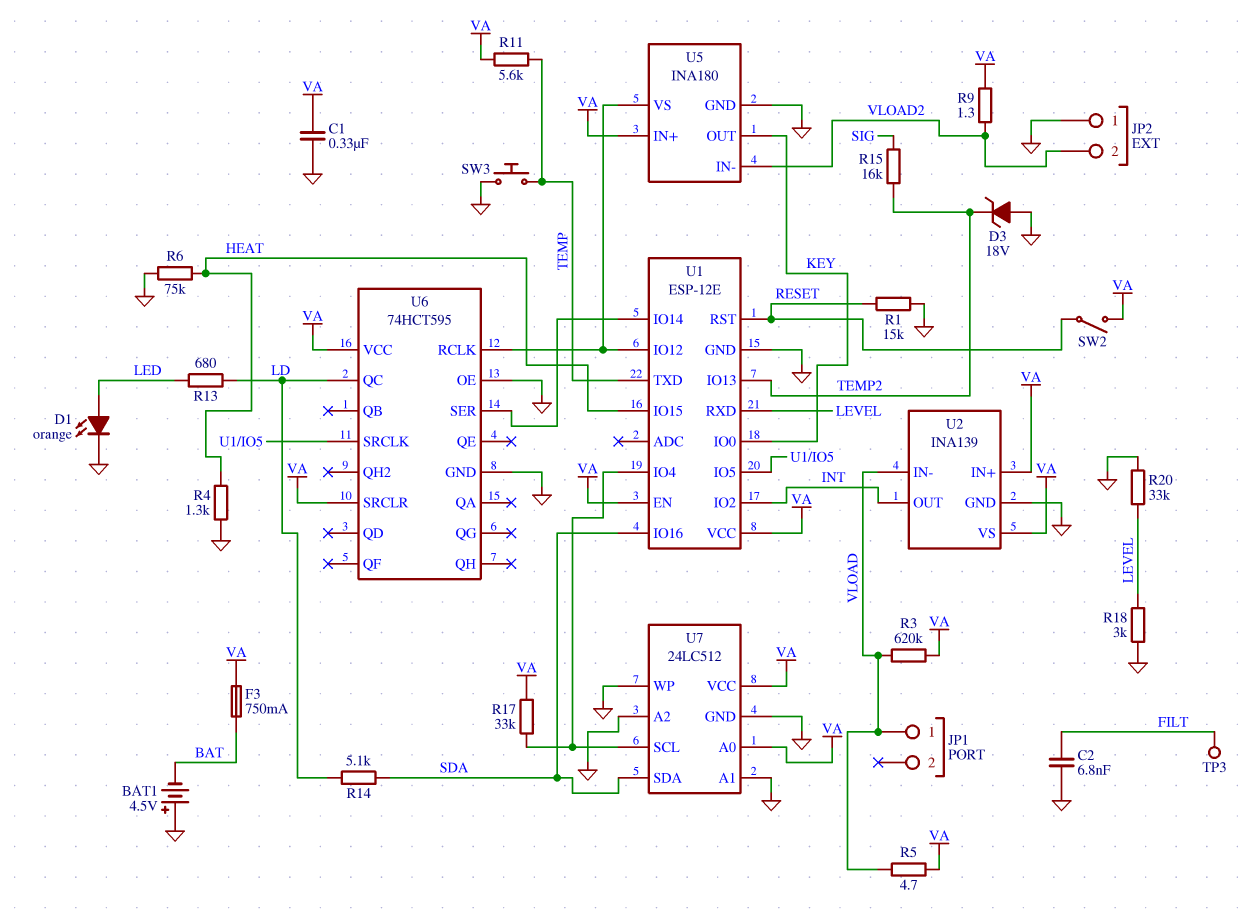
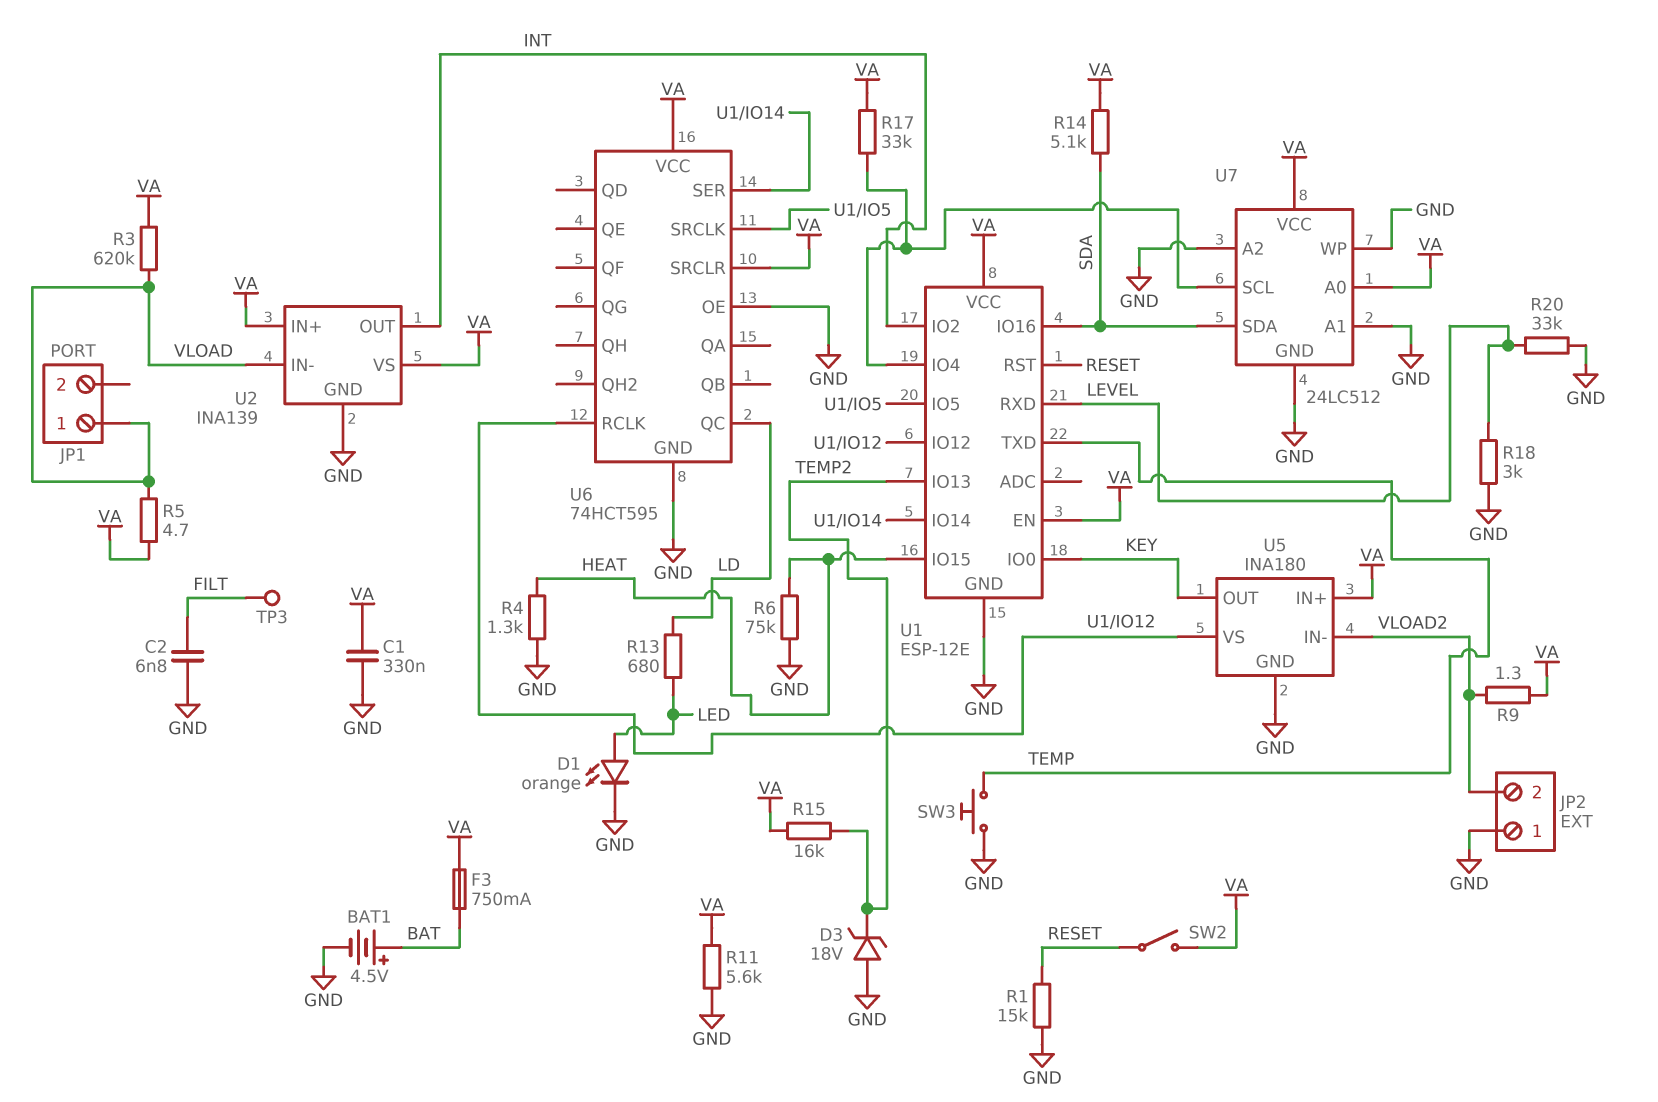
BAT1: 4.5V (plus GND, minus BAT) -> 4.5V (plus BAT, minus GND)
R11: 5.6k (TEMP, VA) -> 5.6k (GND, VA)
R14: 5.1k (LD, SDA) -> 5.1k (SDA, VA)
R15: 16k (SIG, TEMP2) -> 16k (TEMP2, VA)

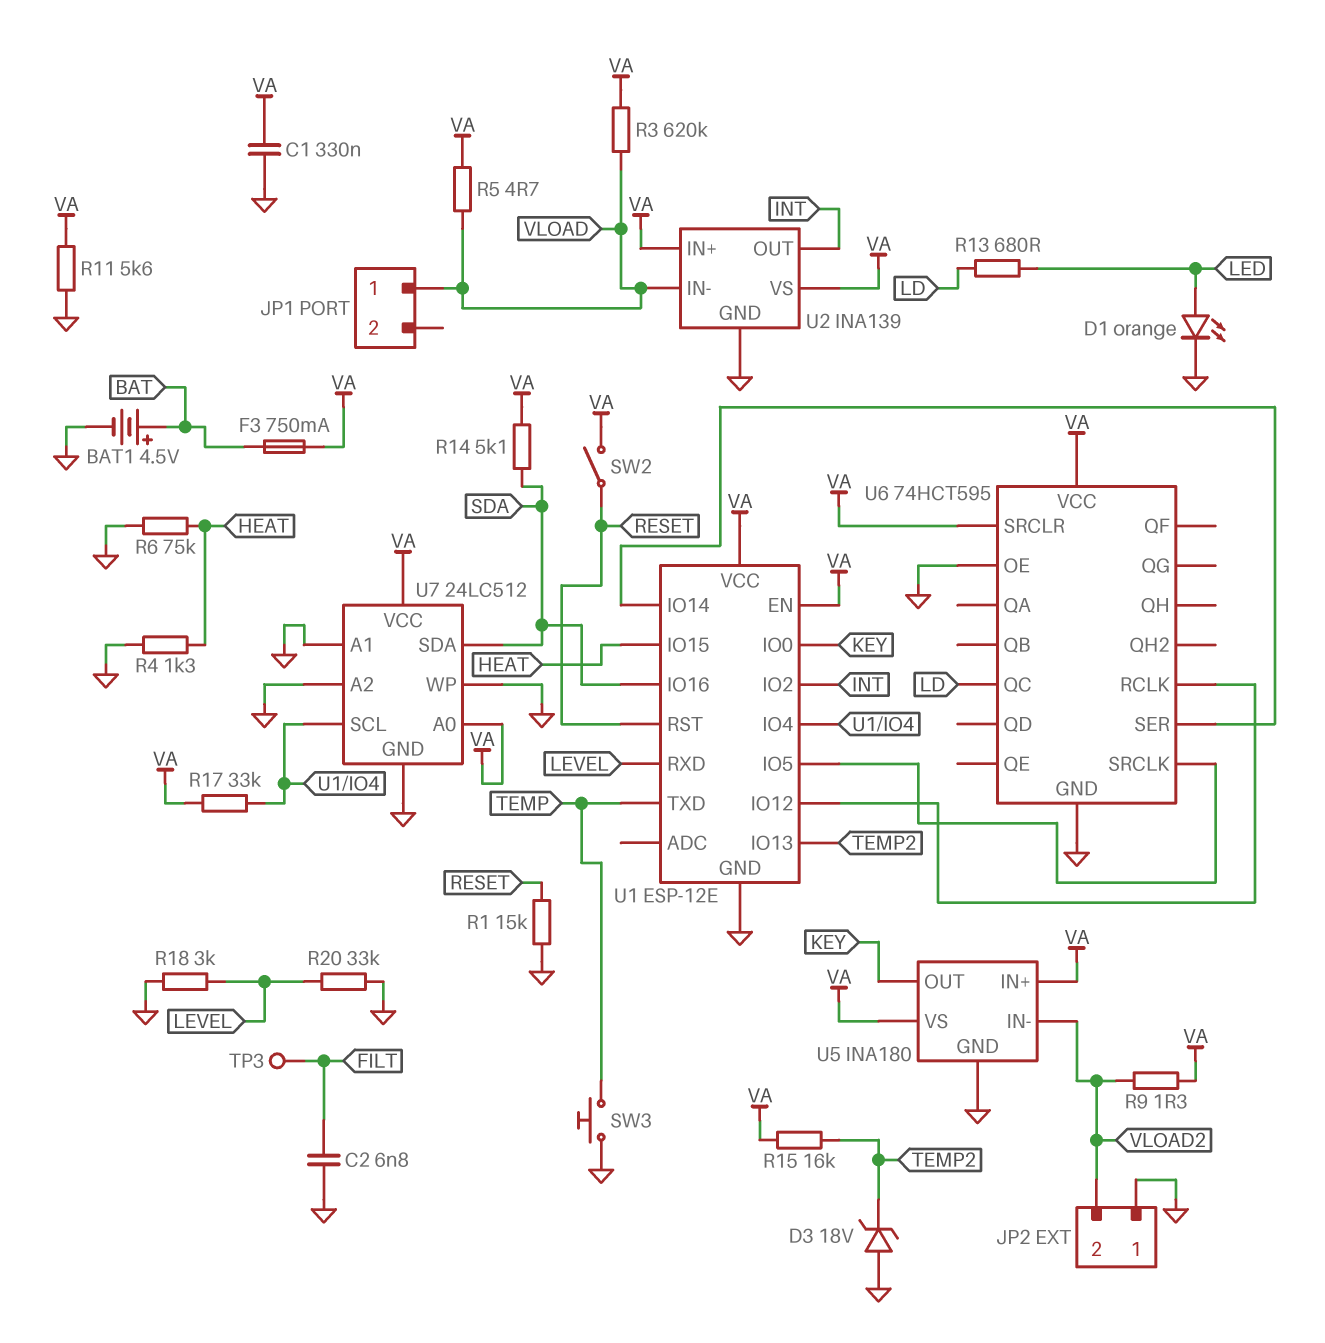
U5 pin VS: U1/IO12 -> VA

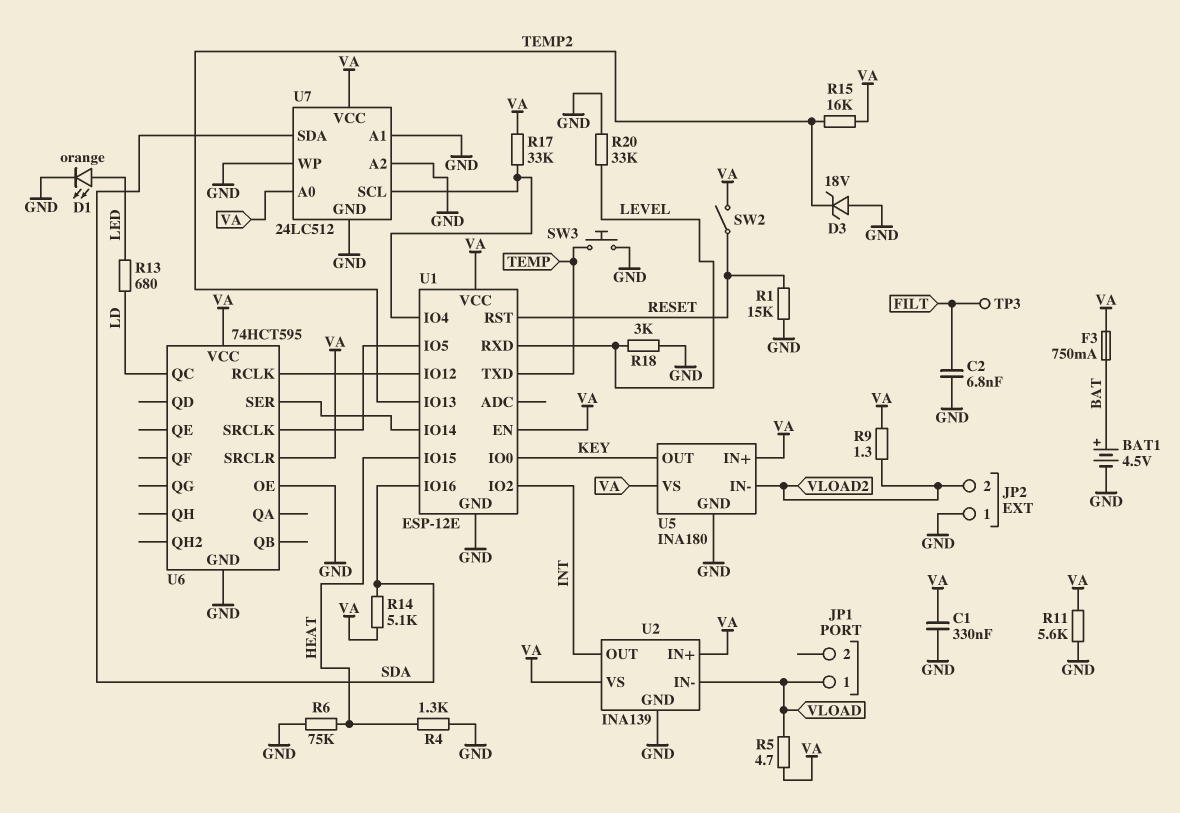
R3: 620k (VA, VLOAD) -> none

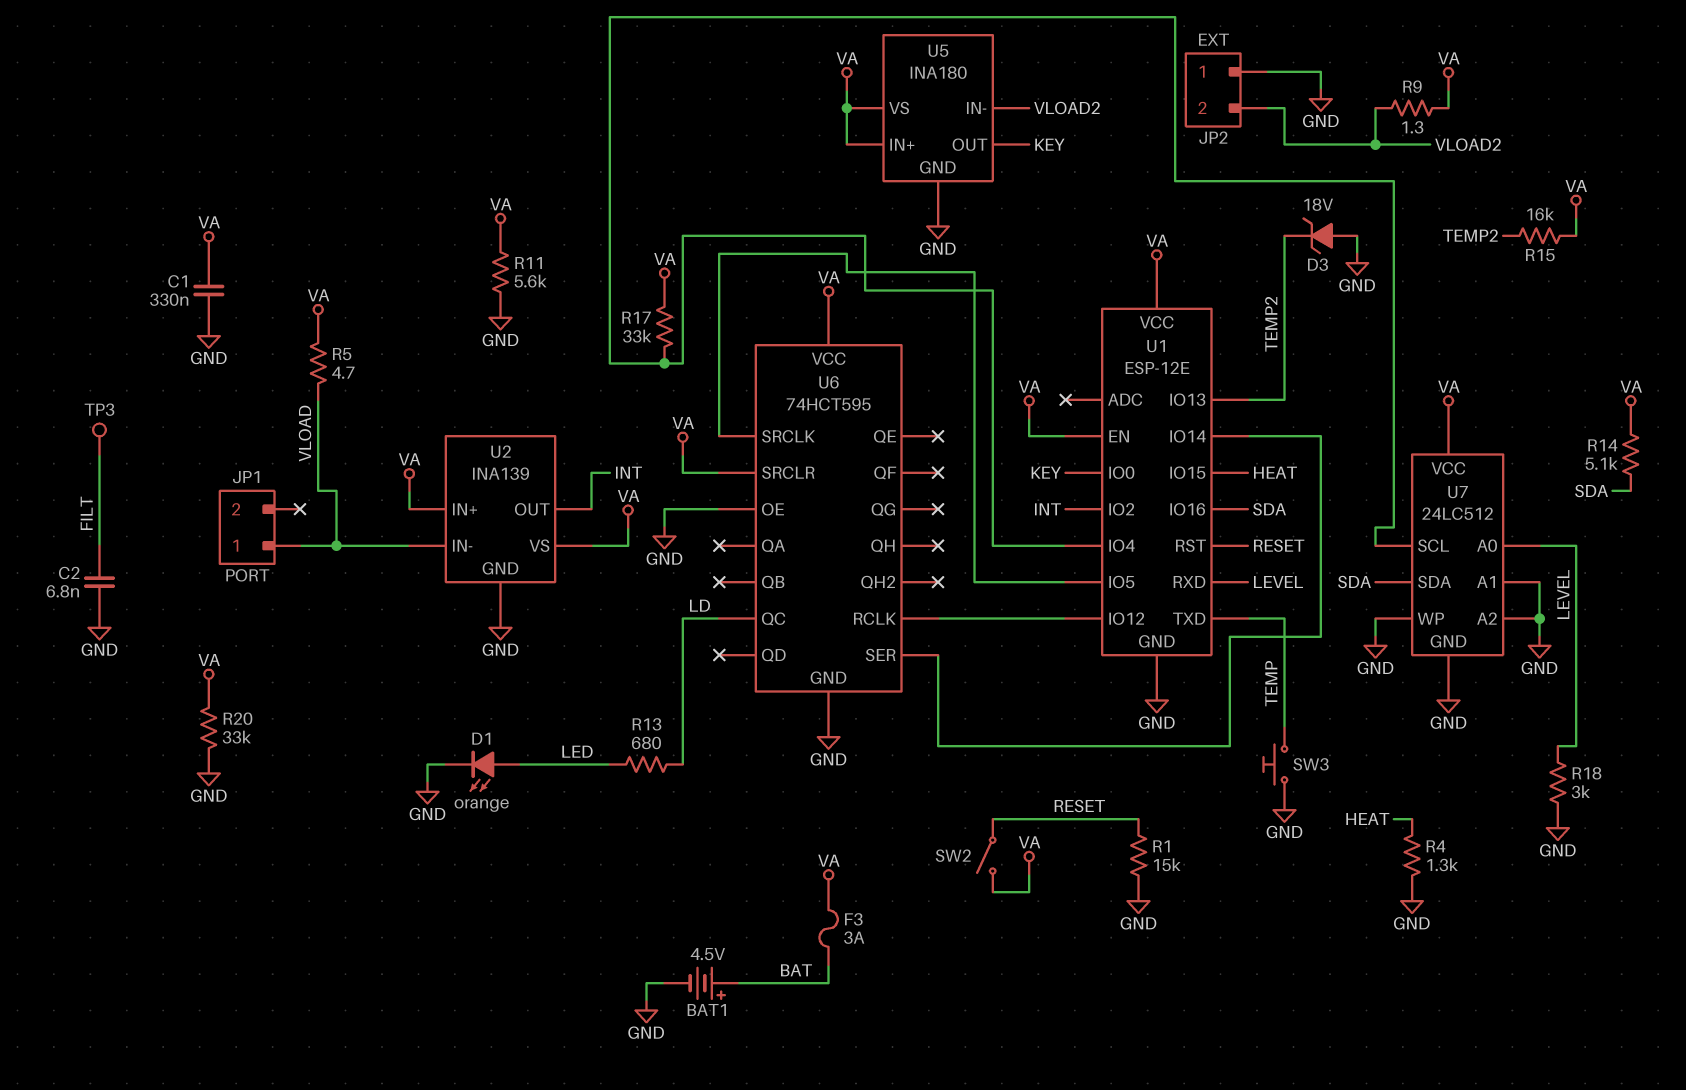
F3: 750mA (BAT, VA) -> 3A (BAT, VA)
R6: 75k (GND, HEAT) -> none
R20: 33k (GND, LEVEL) -> 33k (GND, VA)
U7 pin A0: VA -> LEVEL

